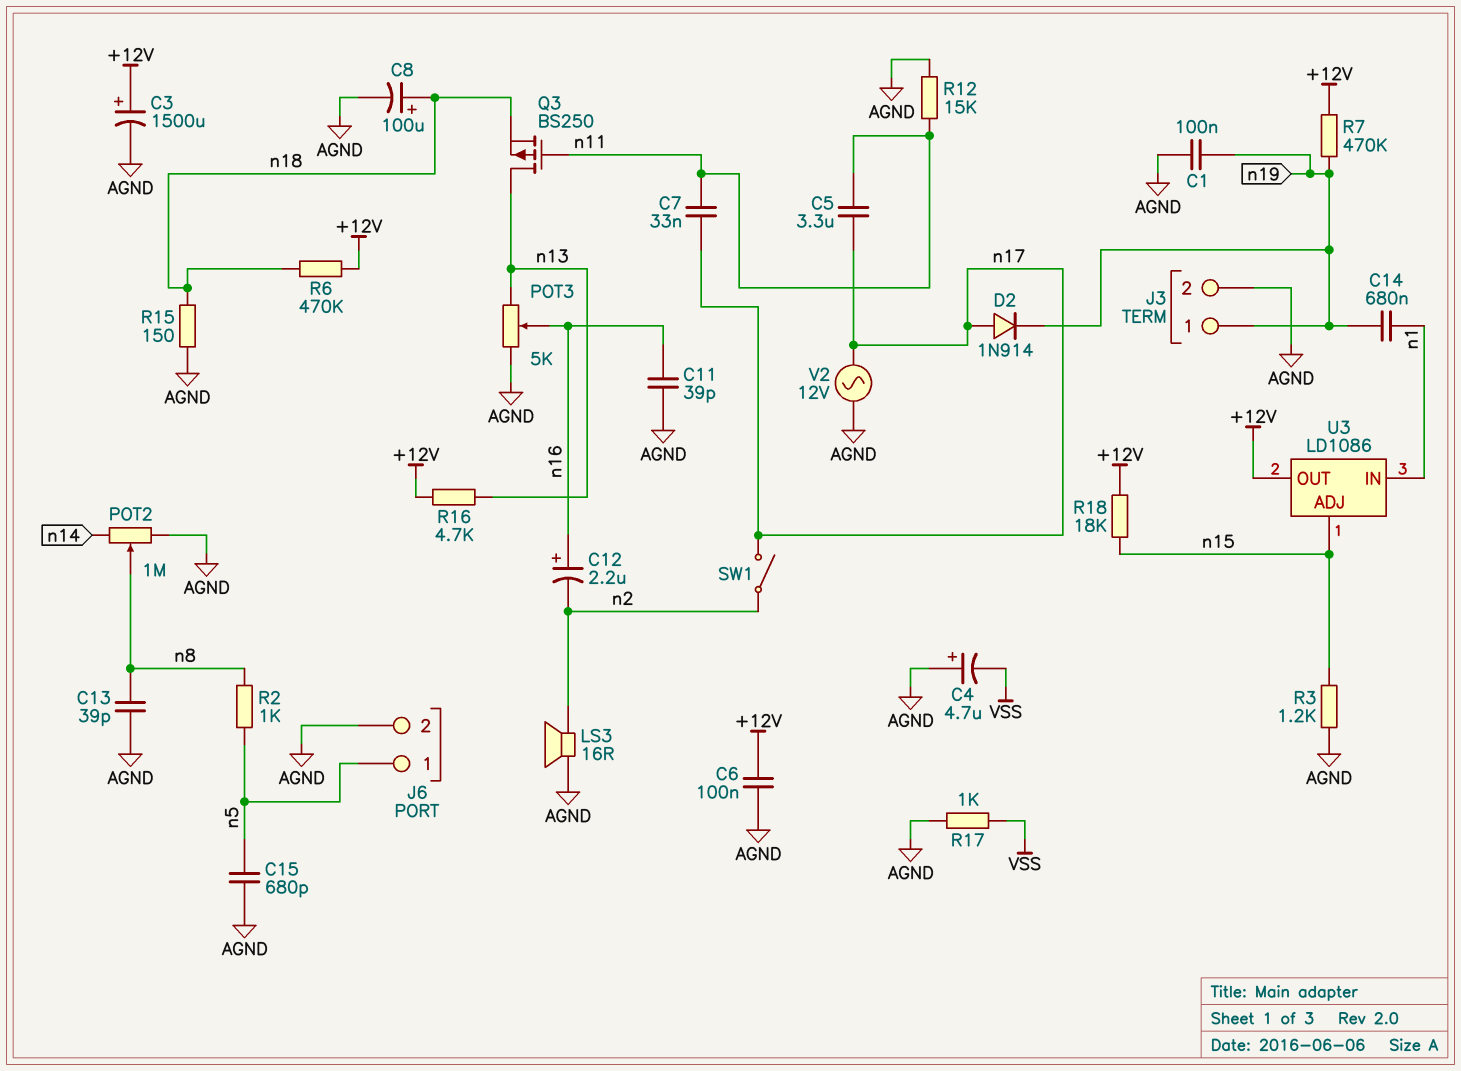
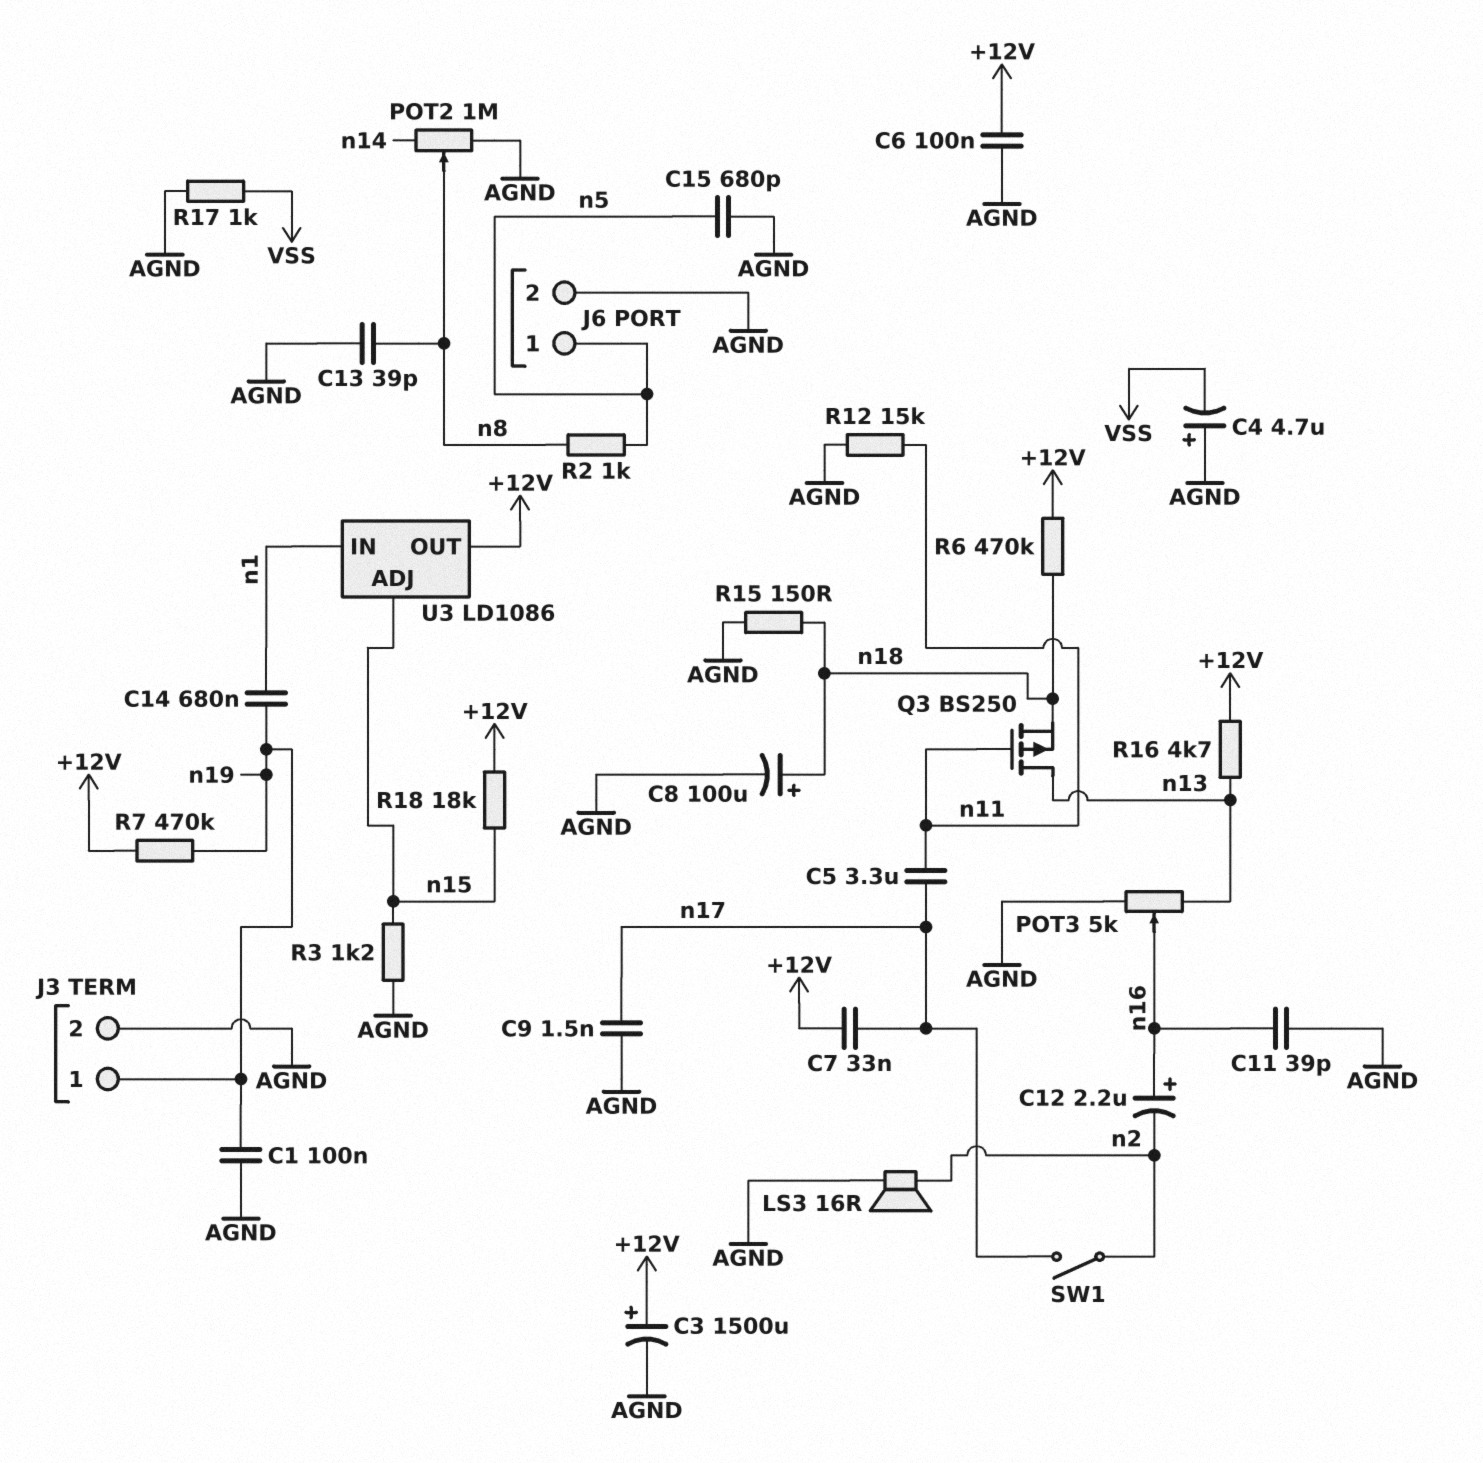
C7: 33nF (n11, n17) -> 33nF (+12V, n17)
C9: none -> 1.5nF (AGND, n17)
D2: diode 1N914 (A n17, K n19) -> none
V2: AC 12V (AGND, n17) -> none

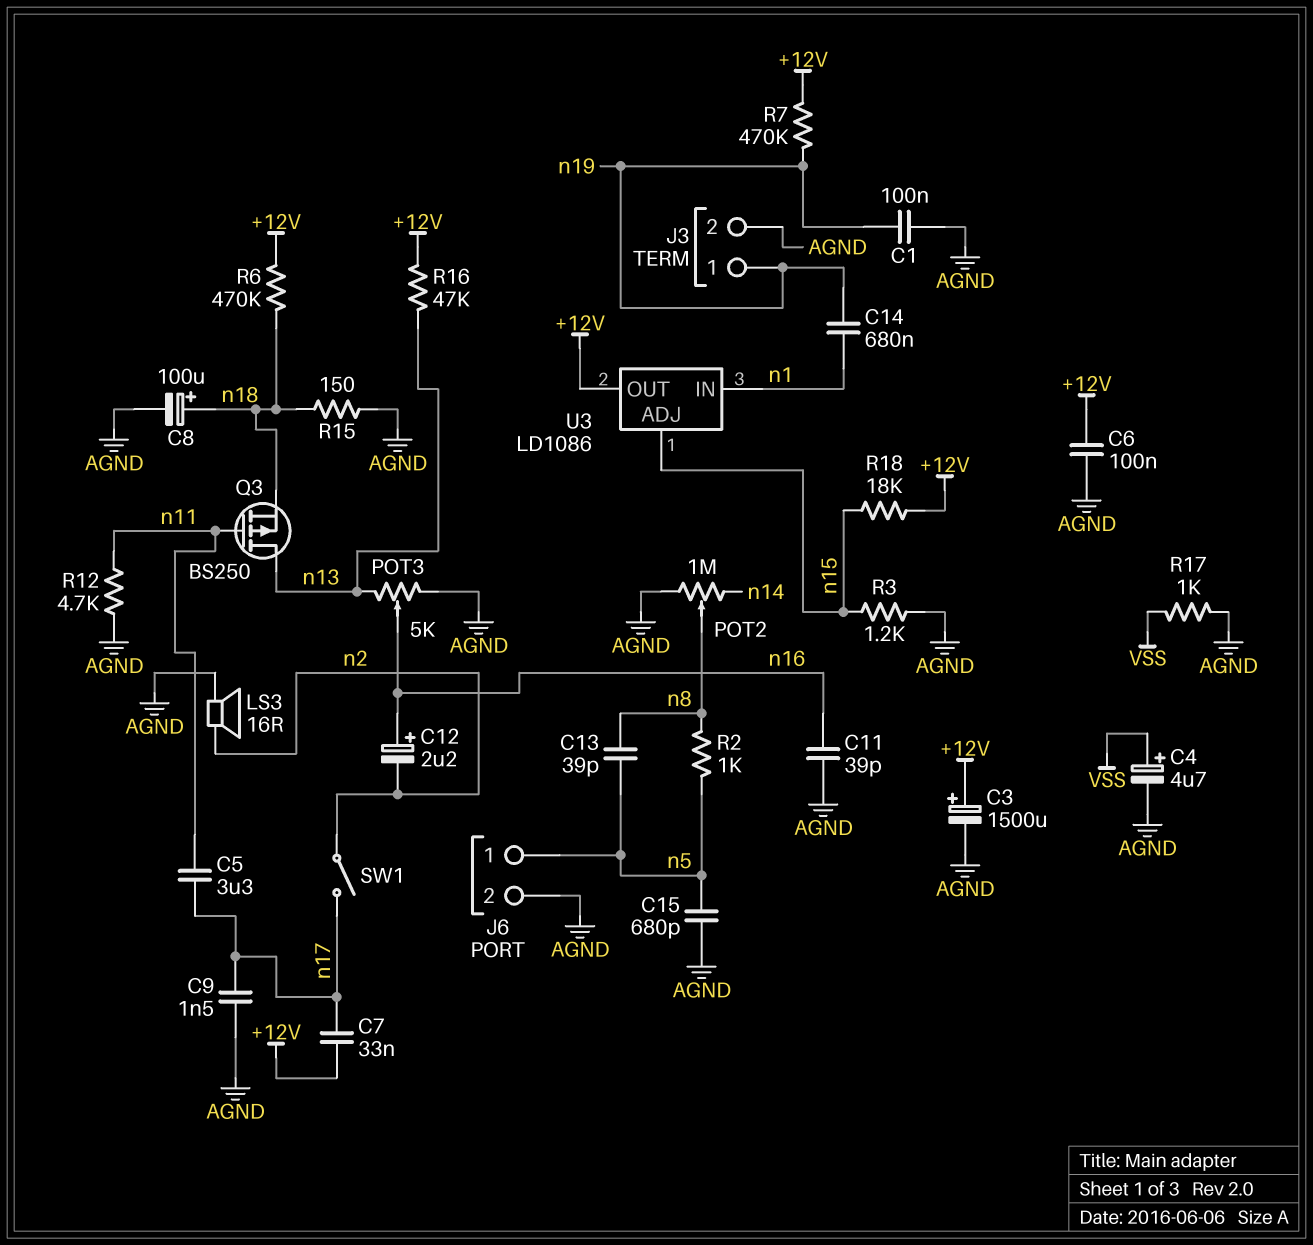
C4: 4.7uF (plus AGND, minus VSS) -> 4.7uF (plus VSS, minus AGND)
C13: 39pF (AGND, n8) -> 39pF (n5, n8)
R12: 15k (AGND, n11) -> 4.7k (AGND, n11)
R16: 4.7k (+12V, n13) -> 47k (+12V, n13)

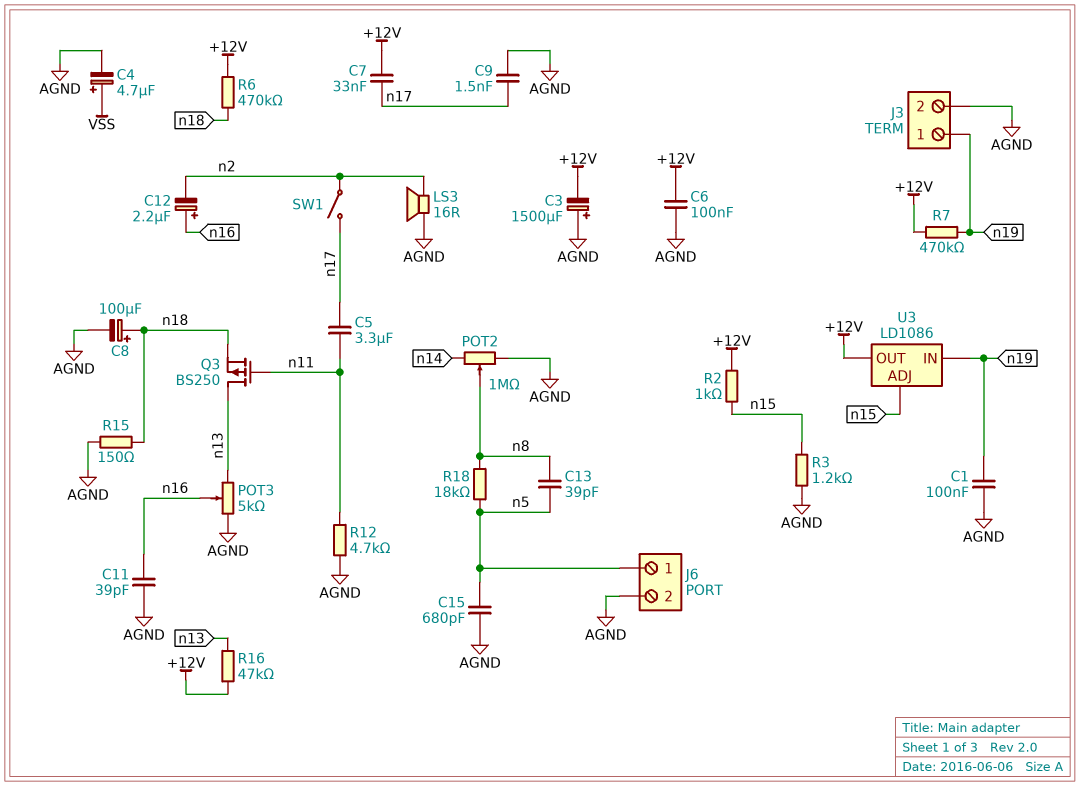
C3: 1500uF (plus +12V, minus AGND) -> 1500uF (plus AGND, minus +12V)
C14: 680nF (n1, n19) -> none
R2: 1k (n5, n8) -> 1k (+12V, n15)
R17: 1k (AGND, VSS) -> none
R18: 18k (+12V, n15) -> 18k (n5, n8)
U3 pin IN: n1 -> n19

